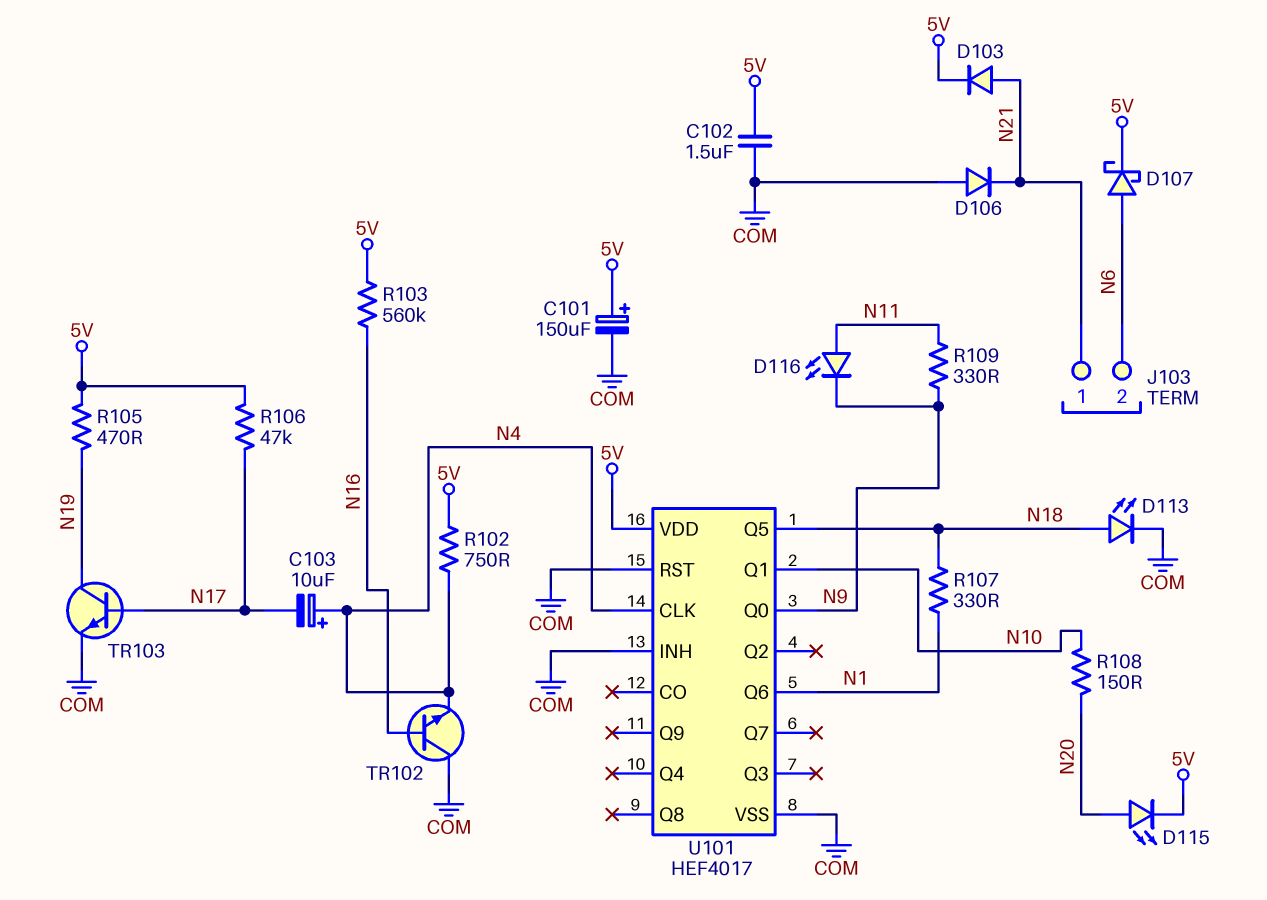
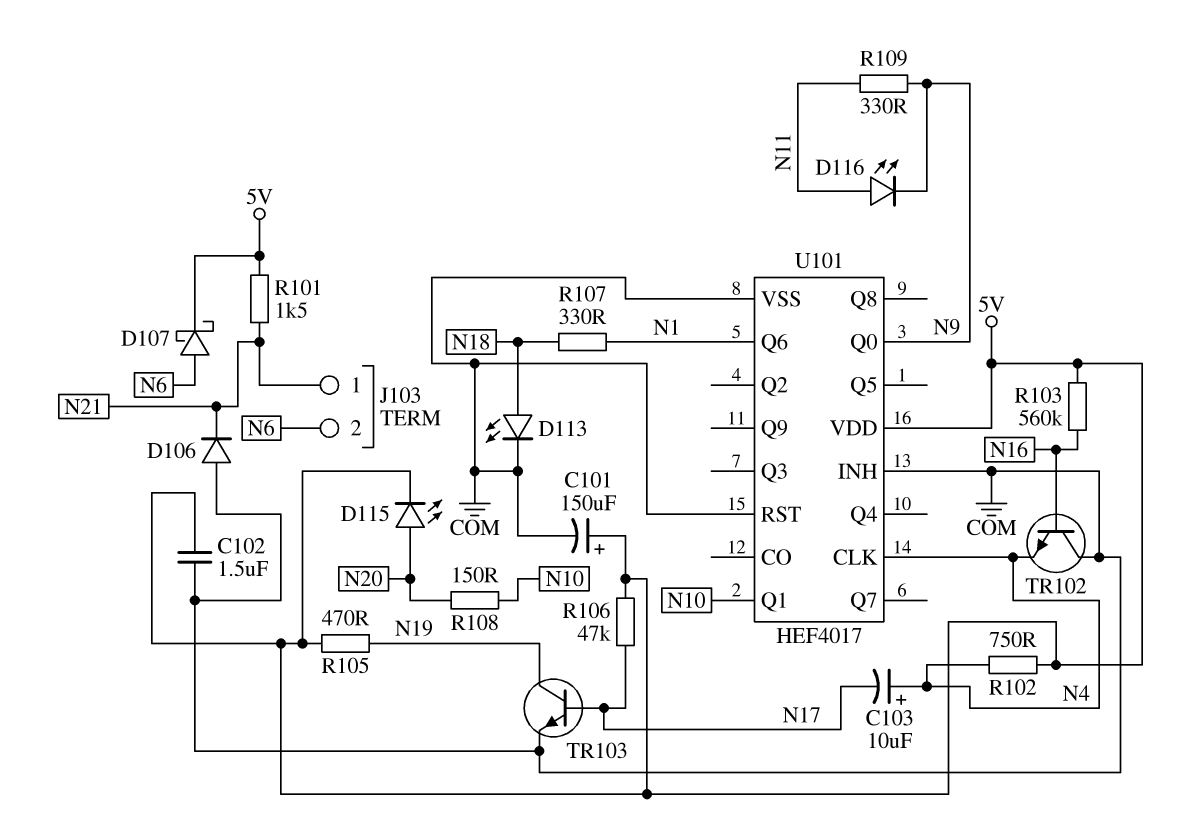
D103: diode (A N21, K 5V) -> none
R101: none -> 1.5k (5V, N21)
U101 pin Q5: N18 -> none

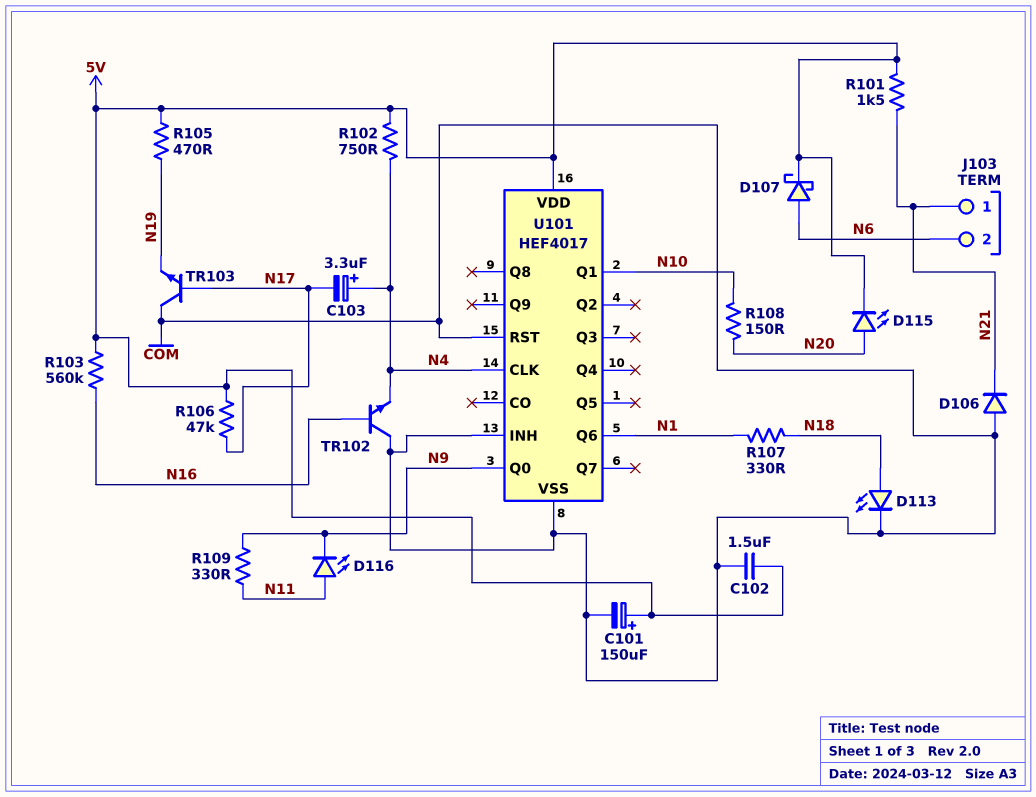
C103: 10uF (plus N4, minus N17) -> 3.3uF (plus N4, minus N17)
TR103: NPN (B N17, C N19, E COM) -> NPN (B N17, C COM, E N19)

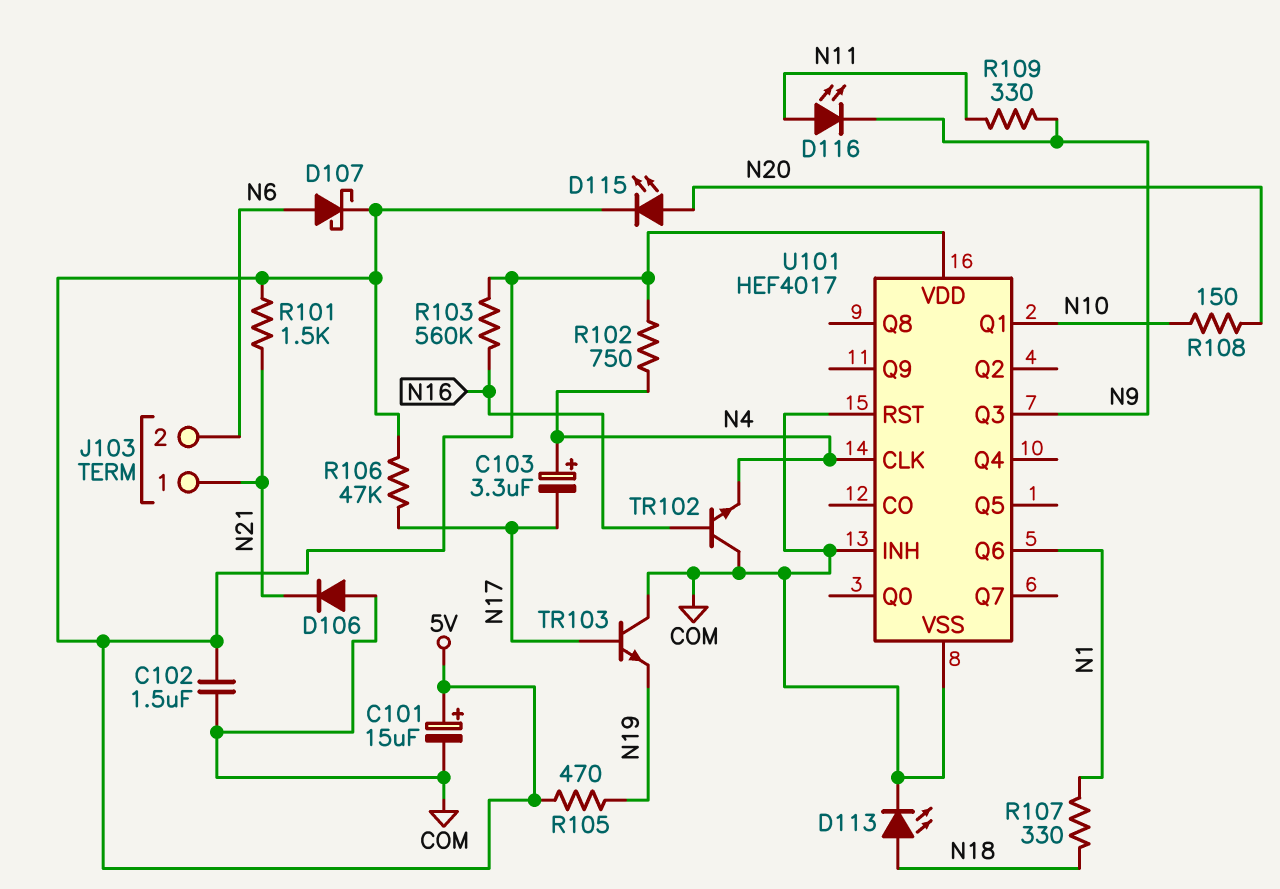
C101: 150uF (plus 5V, minus COM) -> 15uF (plus 5V, minus COM)
U101 pin Q0: N9 -> none
U101 pin Q3: none -> N9

